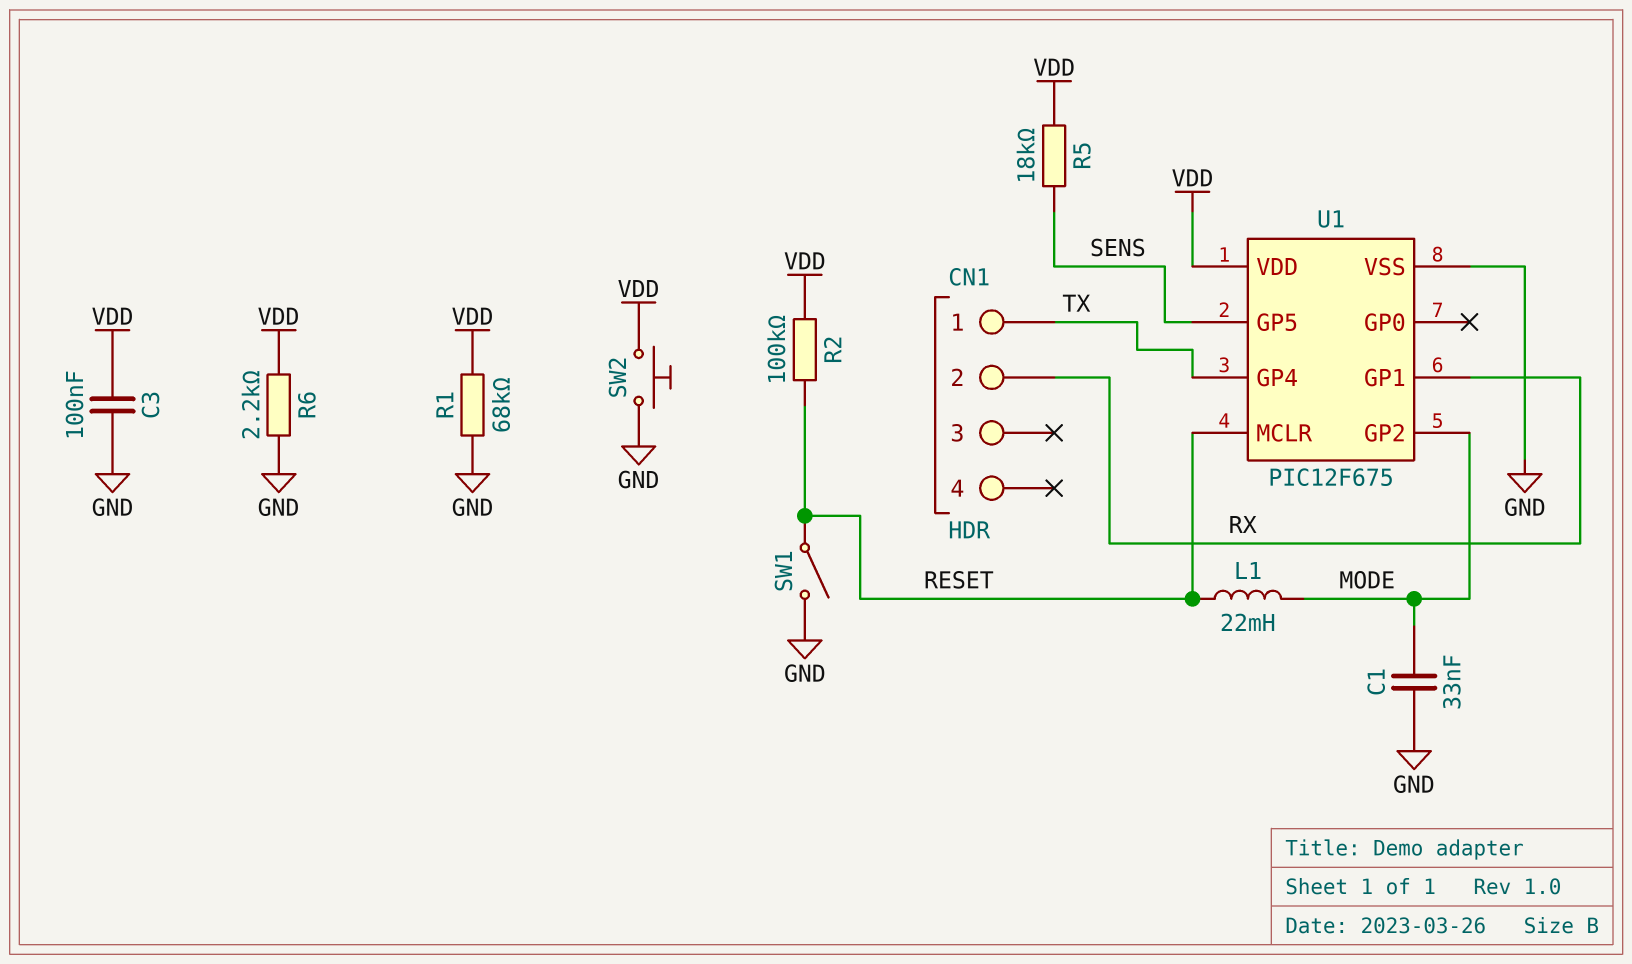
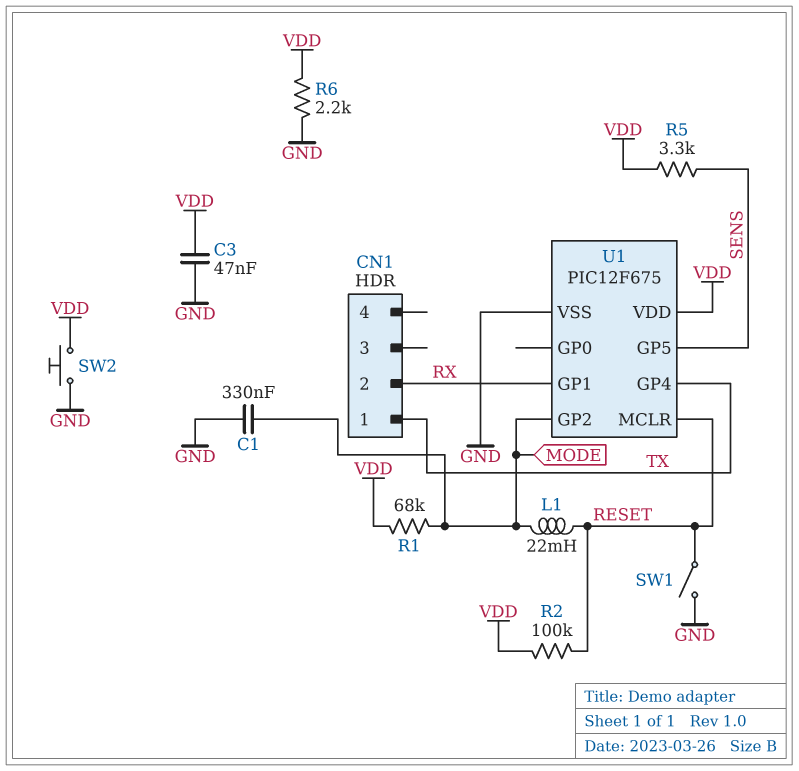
C1: 33nF (GND, MODE) -> 330nF (GND, MODE)
C3: 100nF (GND, VDD) -> 47nF (GND, VDD)
R1: 68k (GND, VDD) -> 68k (MODE, VDD)
R5: 18k (SENS, VDD) -> 3.3k (SENS, VDD)

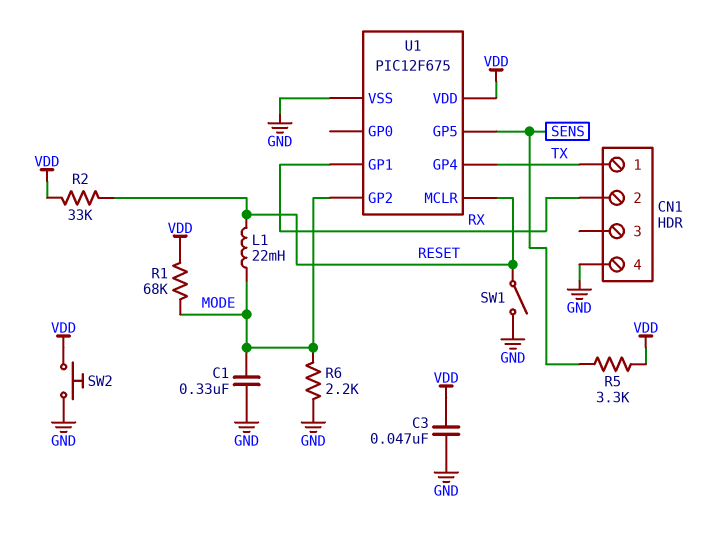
CN1 pin 4: none -> GND
R2: 100k (RESET, VDD) -> 33k (RESET, VDD)
R6: 2.2k (GND, VDD) -> 2.2k (GND, MODE)

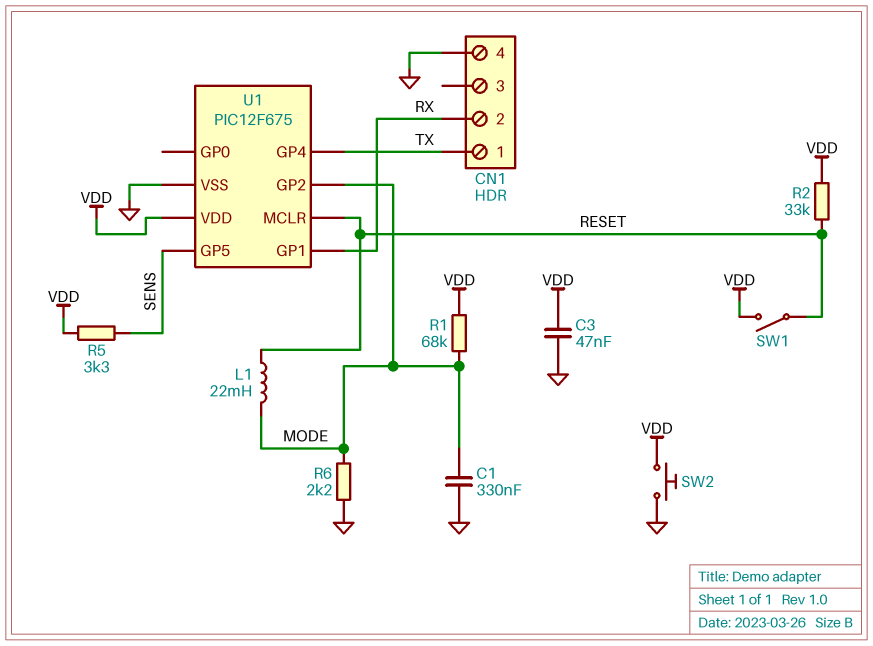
SW1: switch (GND, RESET) -> switch (RESET, VDD)

